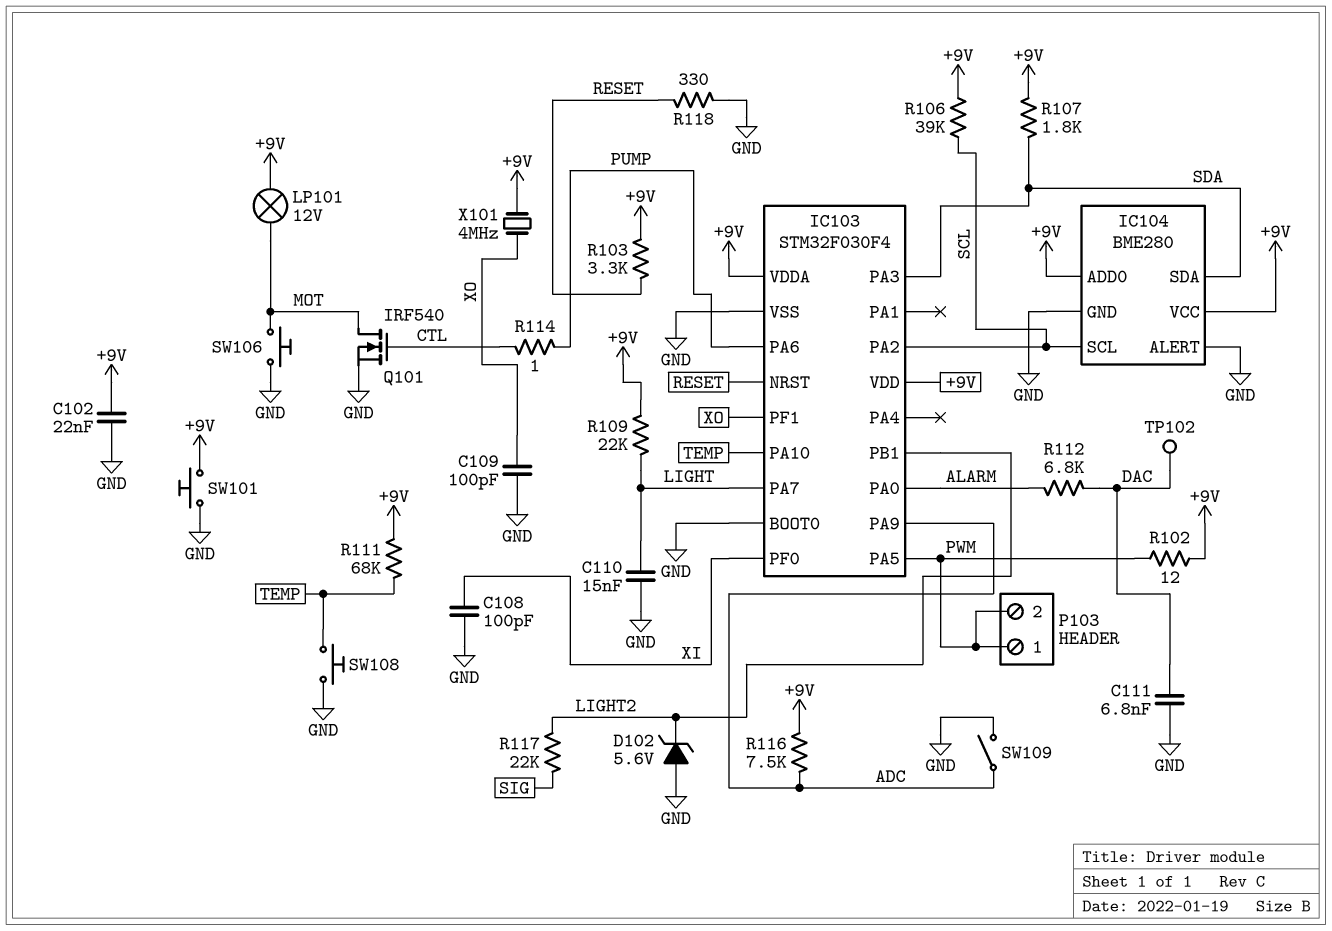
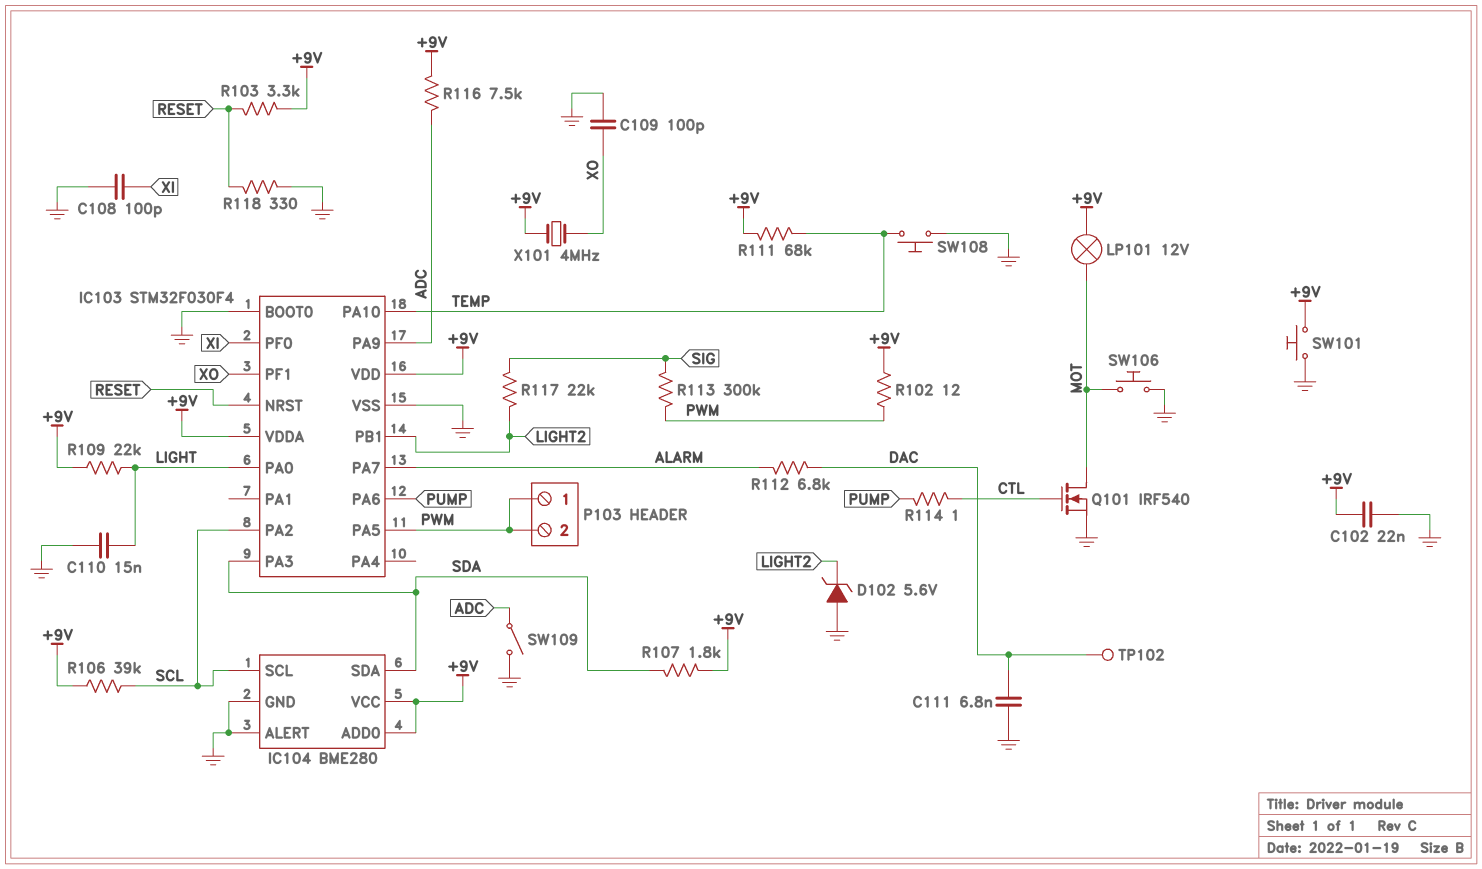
IC103 pin PA0: ALARM -> LIGHT
IC103 pin PA7: LIGHT -> ALARM
R113: none -> 300k (PWM, SIG)

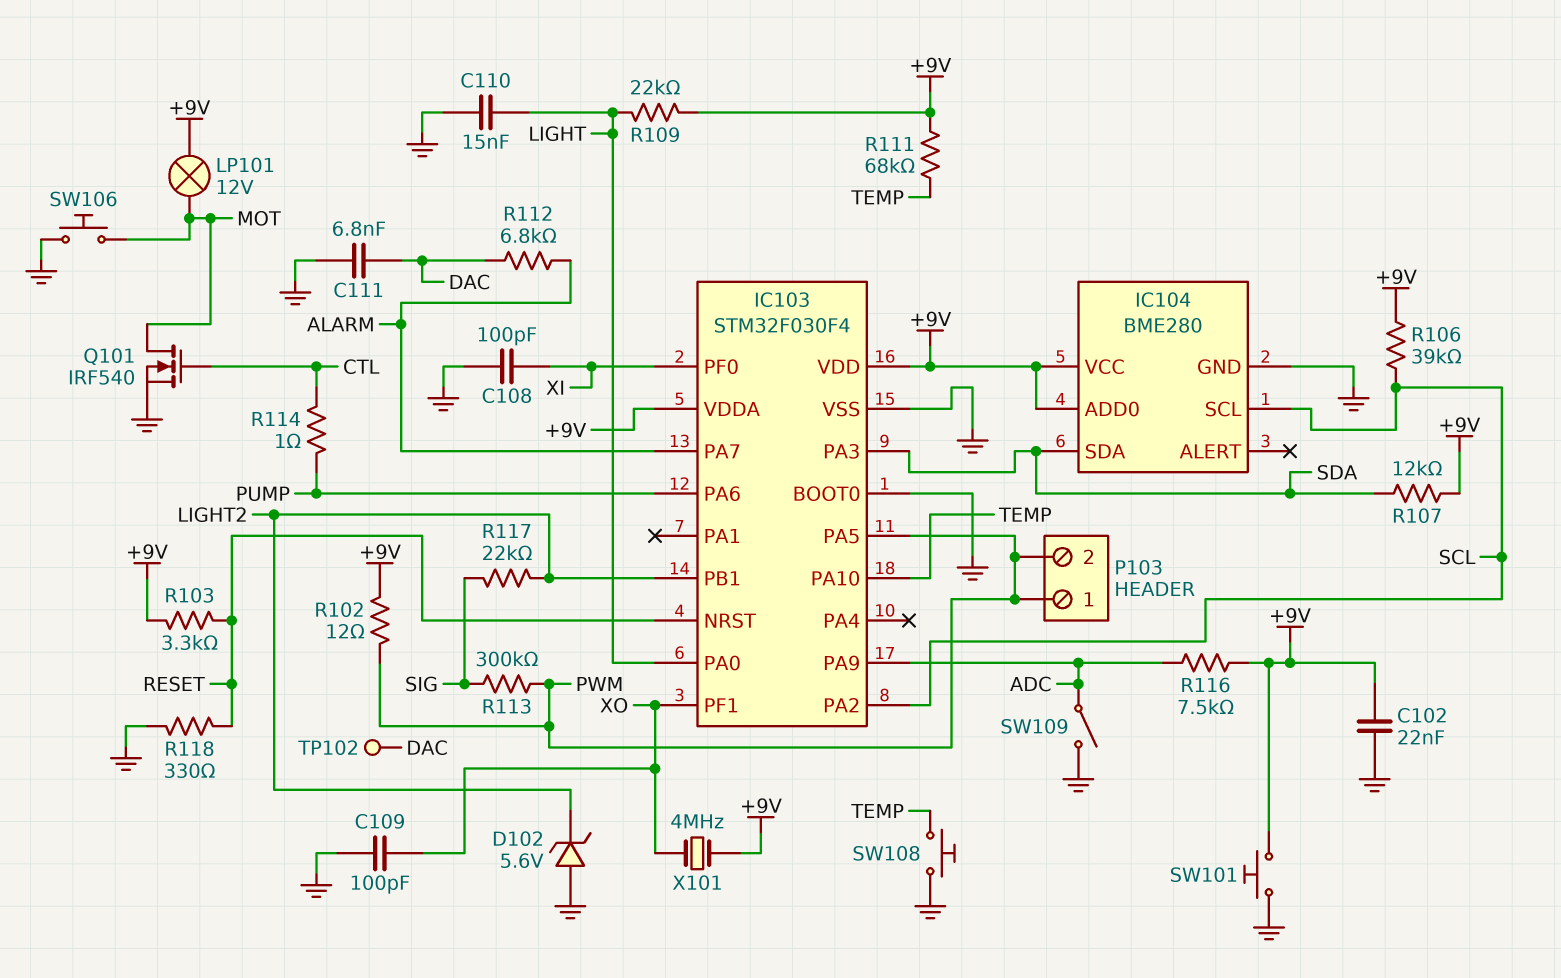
IC104 pin ALERT: GND -> none
R107: 1.8k (+9V, SDA) -> 12k (+9V, SDA)

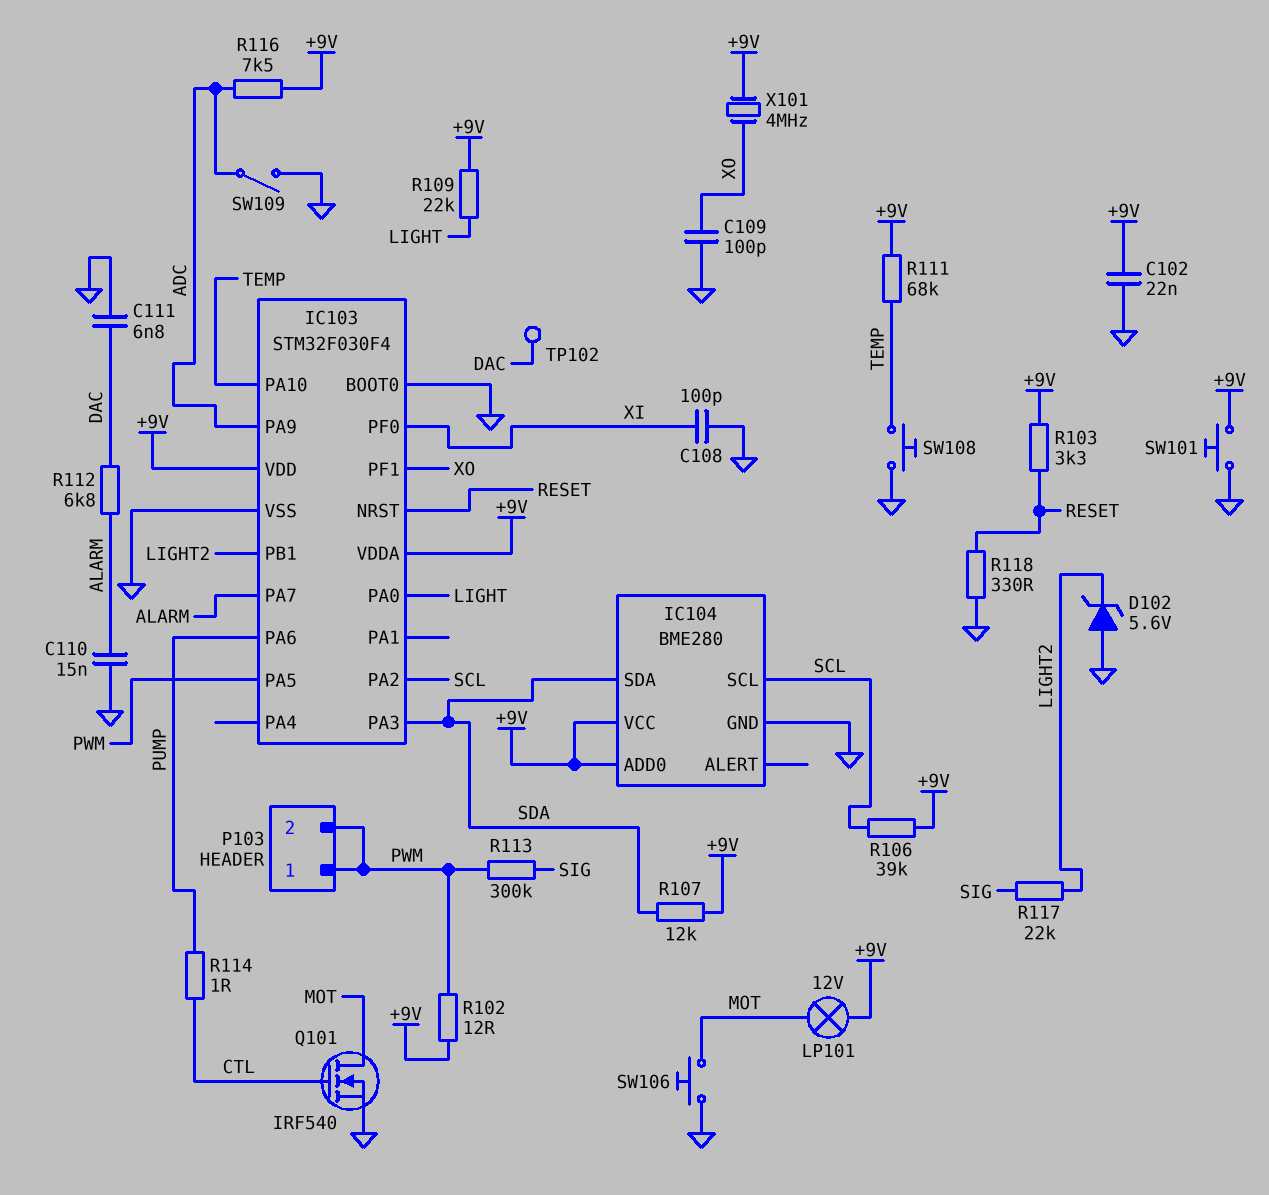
C110: 15nF (GND, LIGHT) -> 15nF (ALARM, GND)

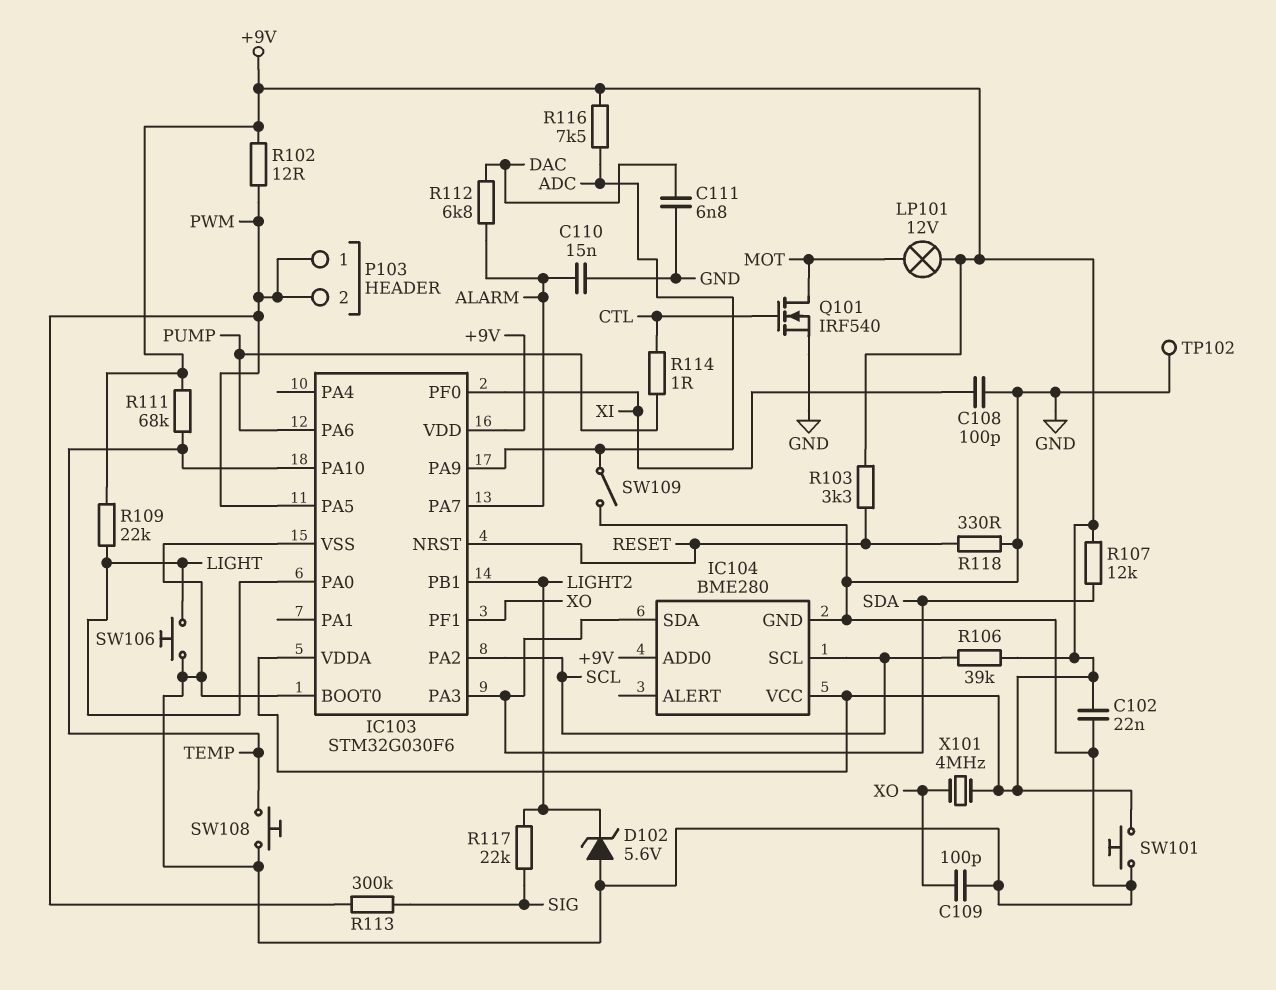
IC103: STM32F030F4 -> STM32G030F6
SW106: button (GND, MOT) -> button (GND, LIGHT)
TP102: test point (DAC) -> test point (GND)

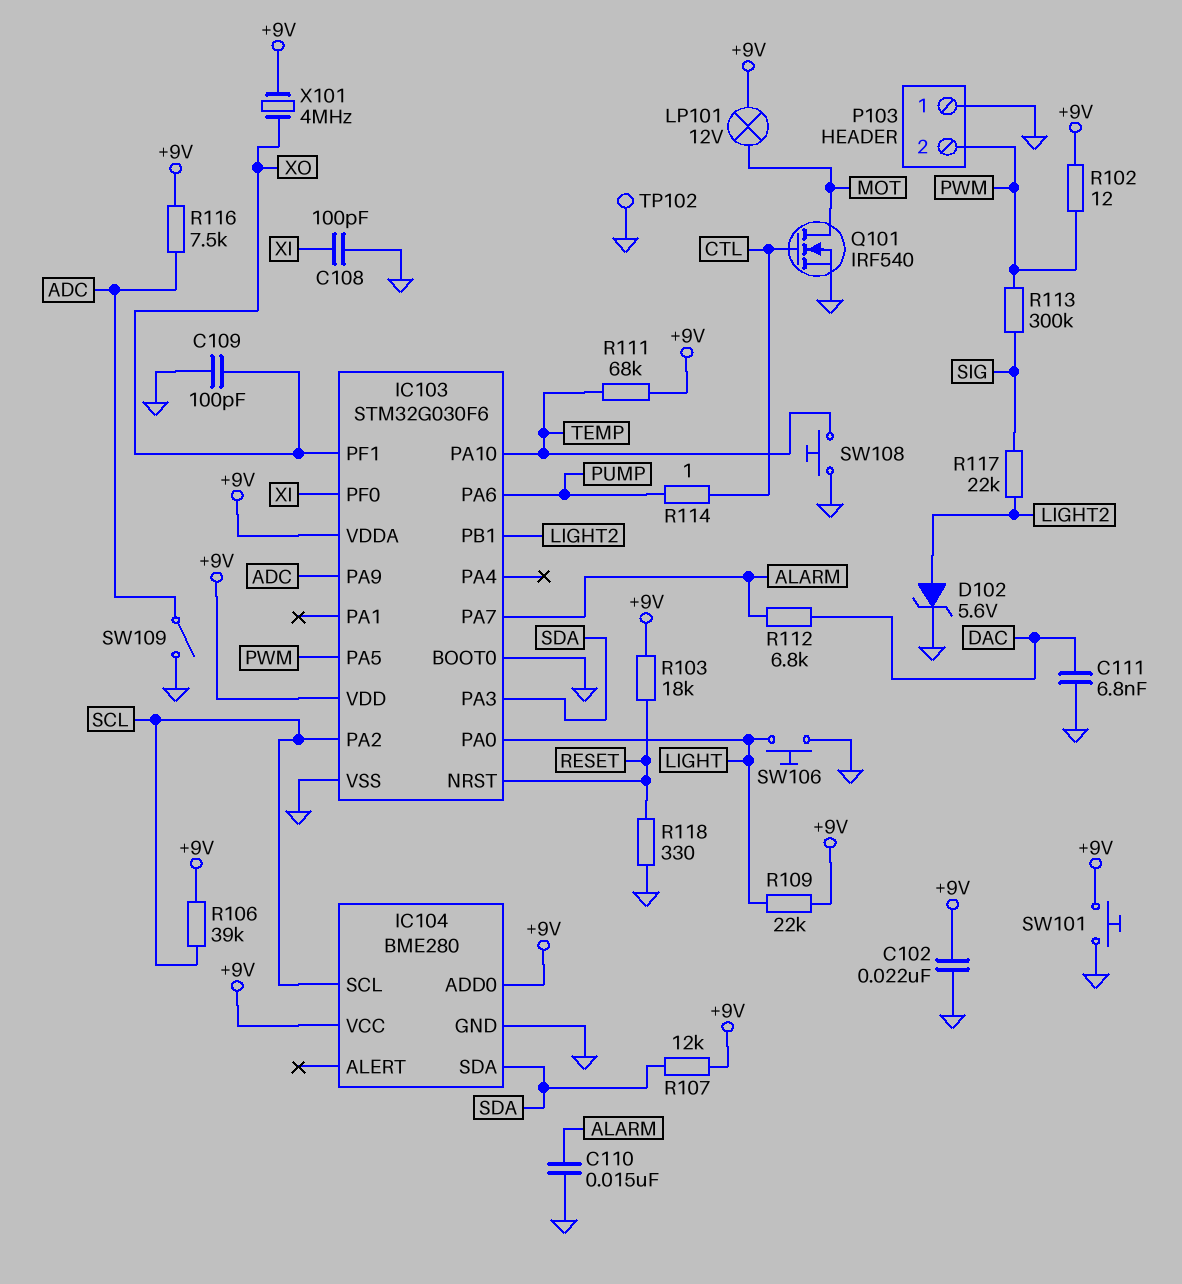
D102: zener 5.6V (A GND, K LIGHT2) -> zener 5.6V (A LIGHT2, K GND)
P103 pin 1: PWM -> GND
R103: 3.3k (+9V, RESET) -> 18k (+9V, RESET)

